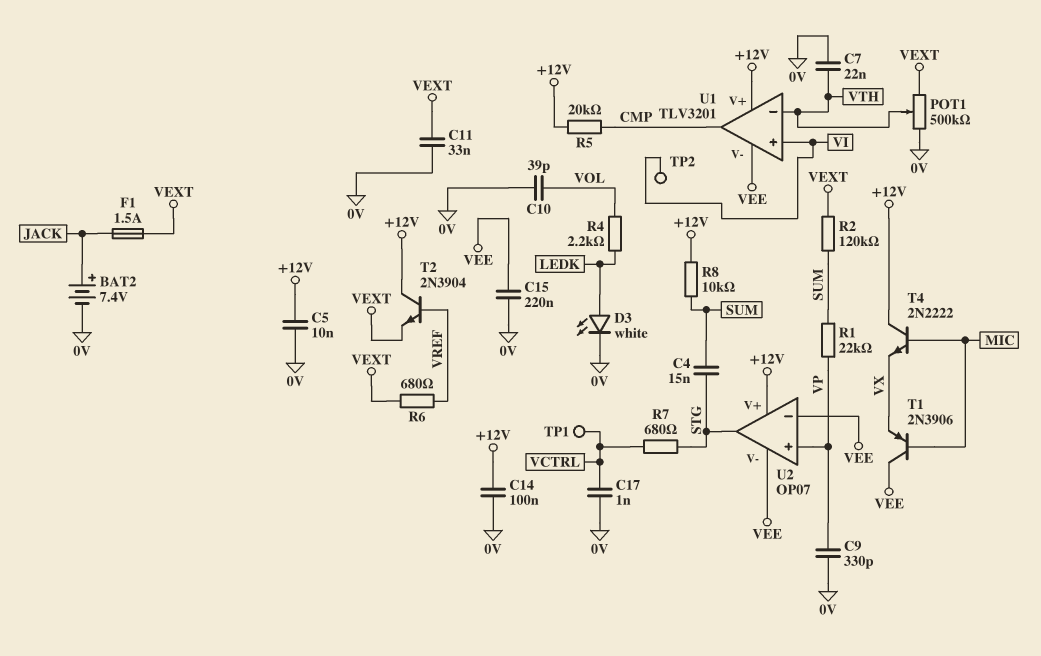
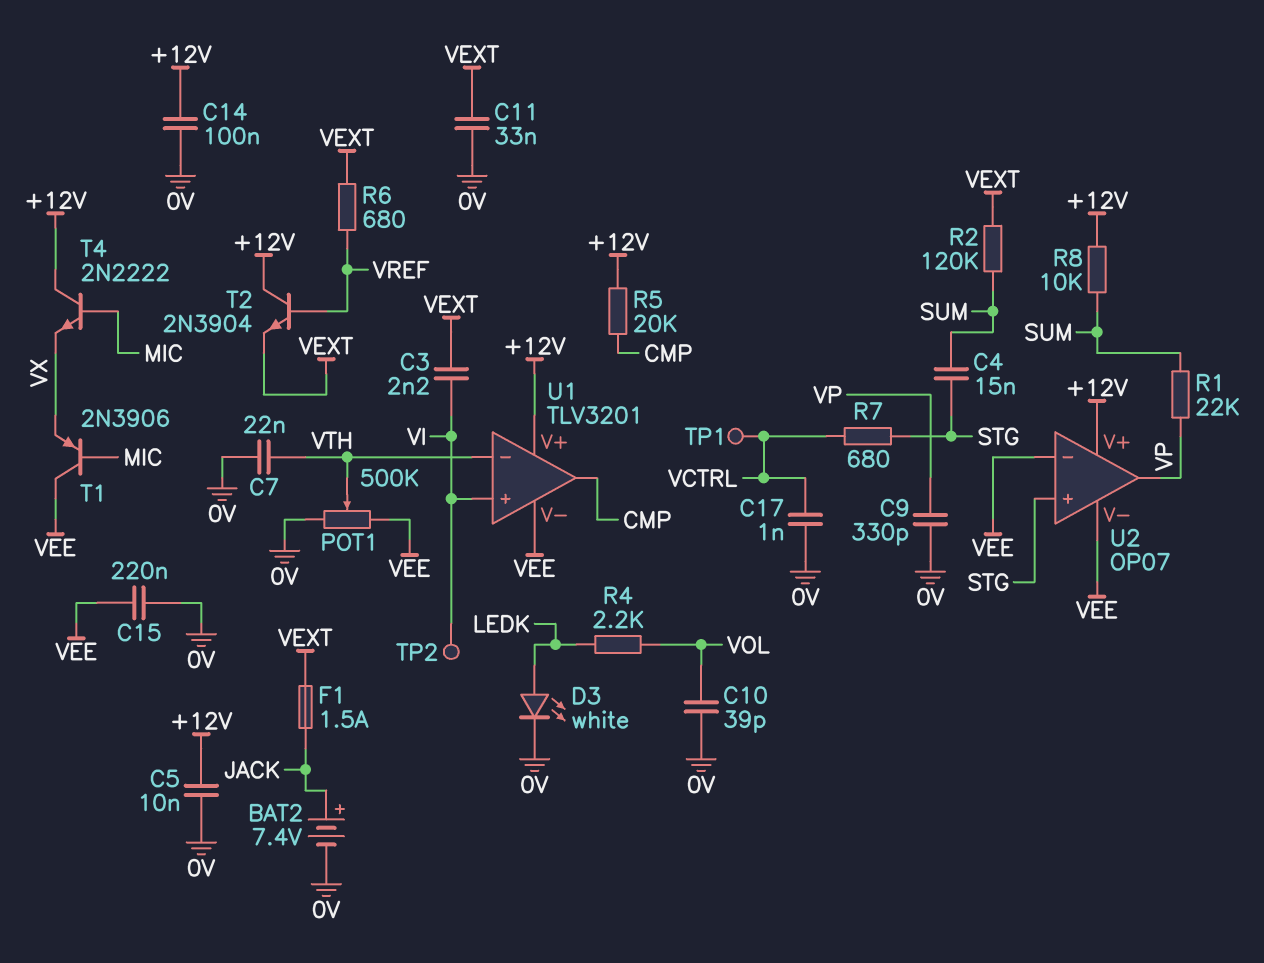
C3: none -> 2.2nF (VEXT, VI)
POT1: 500k (0V, VEXT, wiper VTH) -> 500k (0V, VEE, wiper VTH)
U2 pin in+: VP -> STG
U2 pin out: STG -> VP

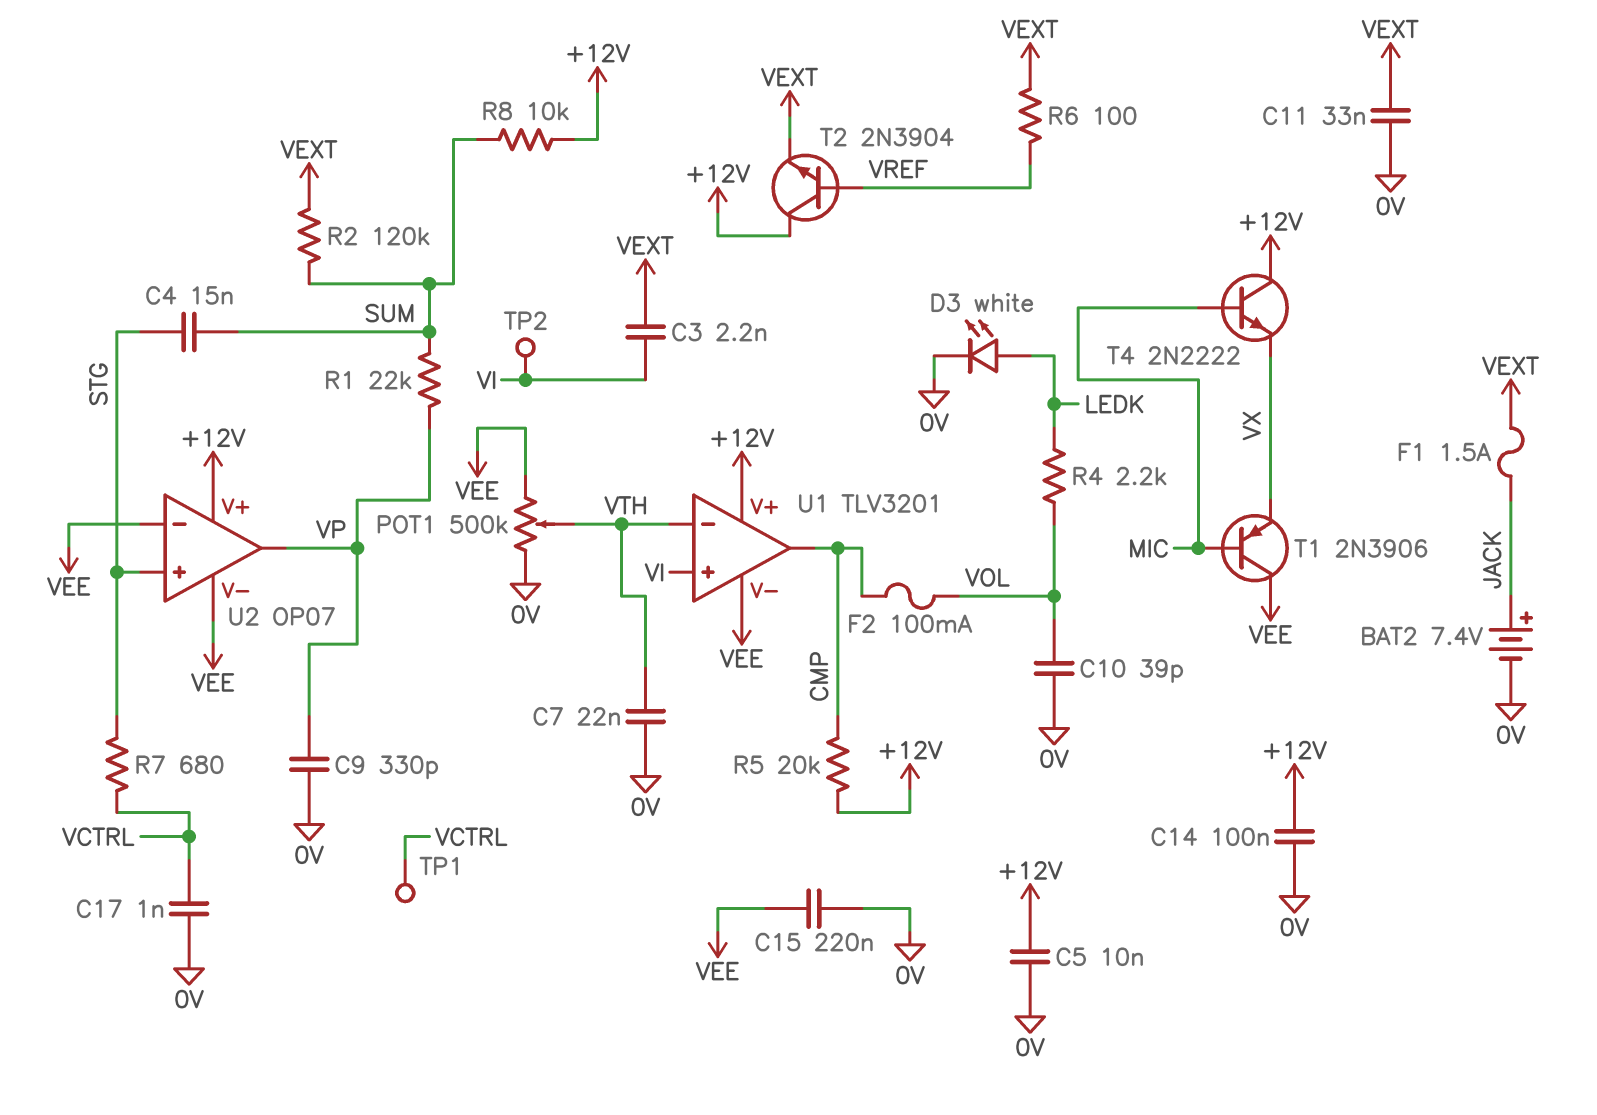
F2: none -> 100mA (CMP, VOL)
R6: 680 (VEXT, VREF) -> 100 (VEXT, VREF)

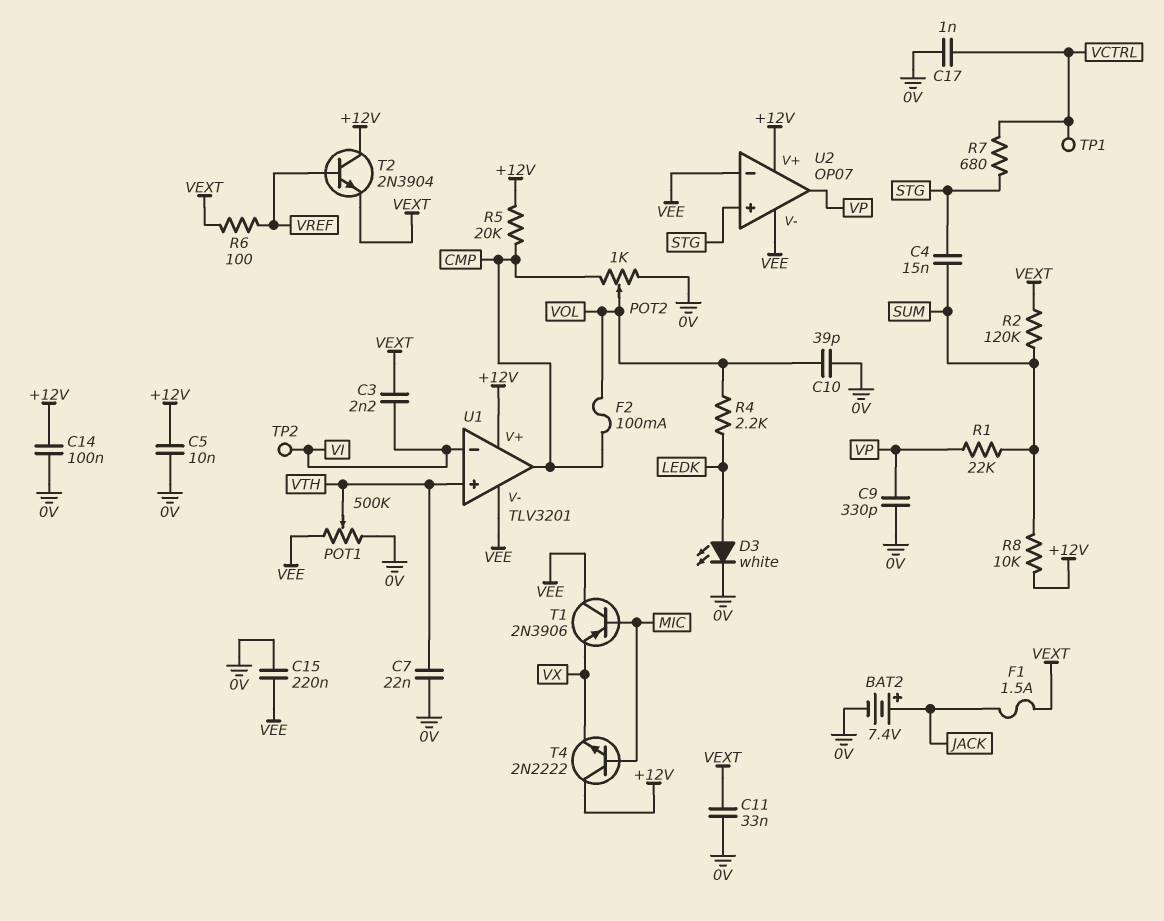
POT2: none -> 1k (0V, CMP, wiper VOL)
U1 pin in+: VI -> VTH
U1 pin in-: VTH -> VI

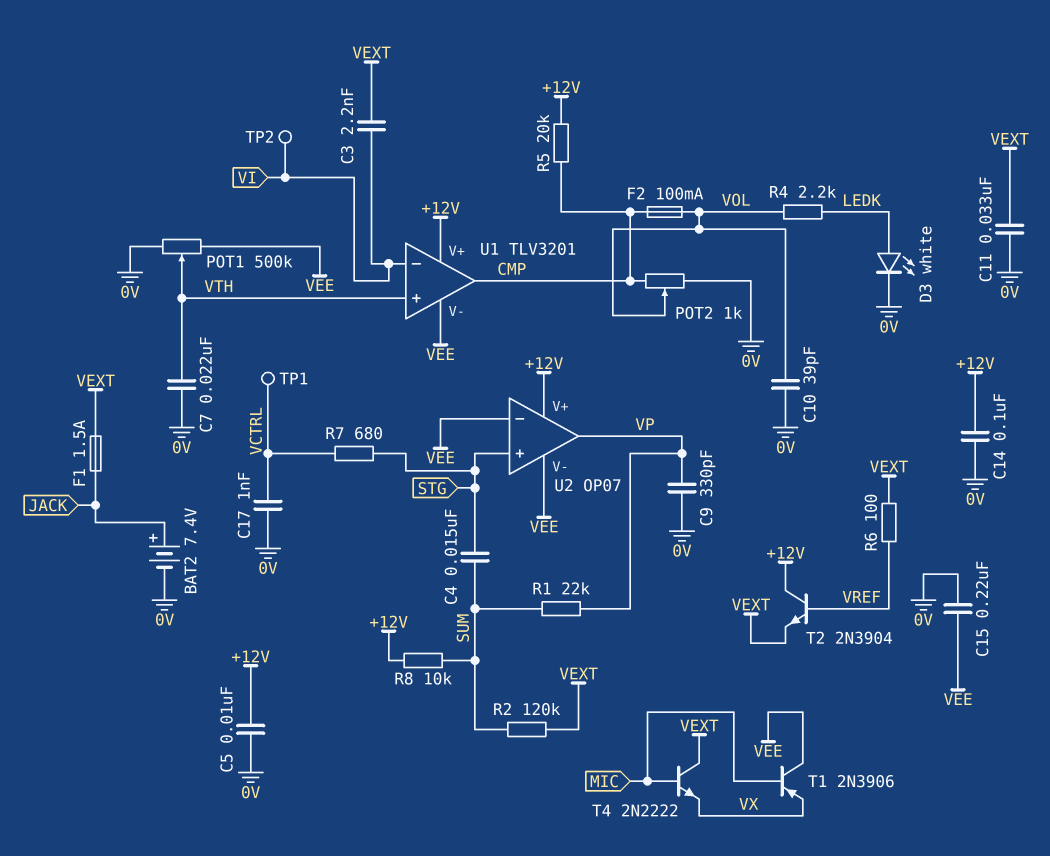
T4: NPN 2N2222 (B MIC, C +12V, E VX) -> NPN 2N2222 (B MIC, C VEXT, E VX)

